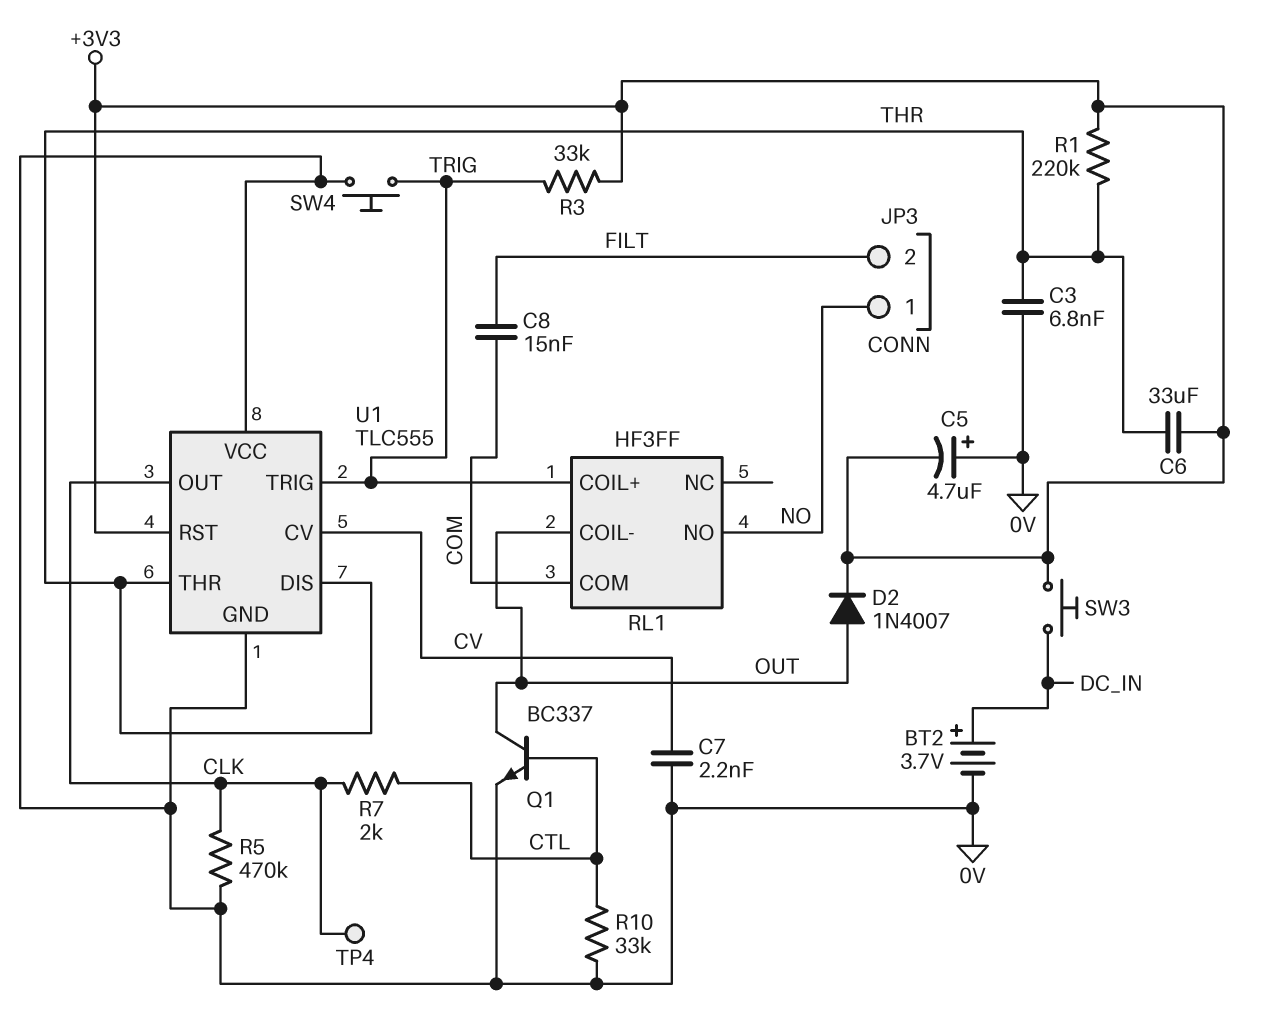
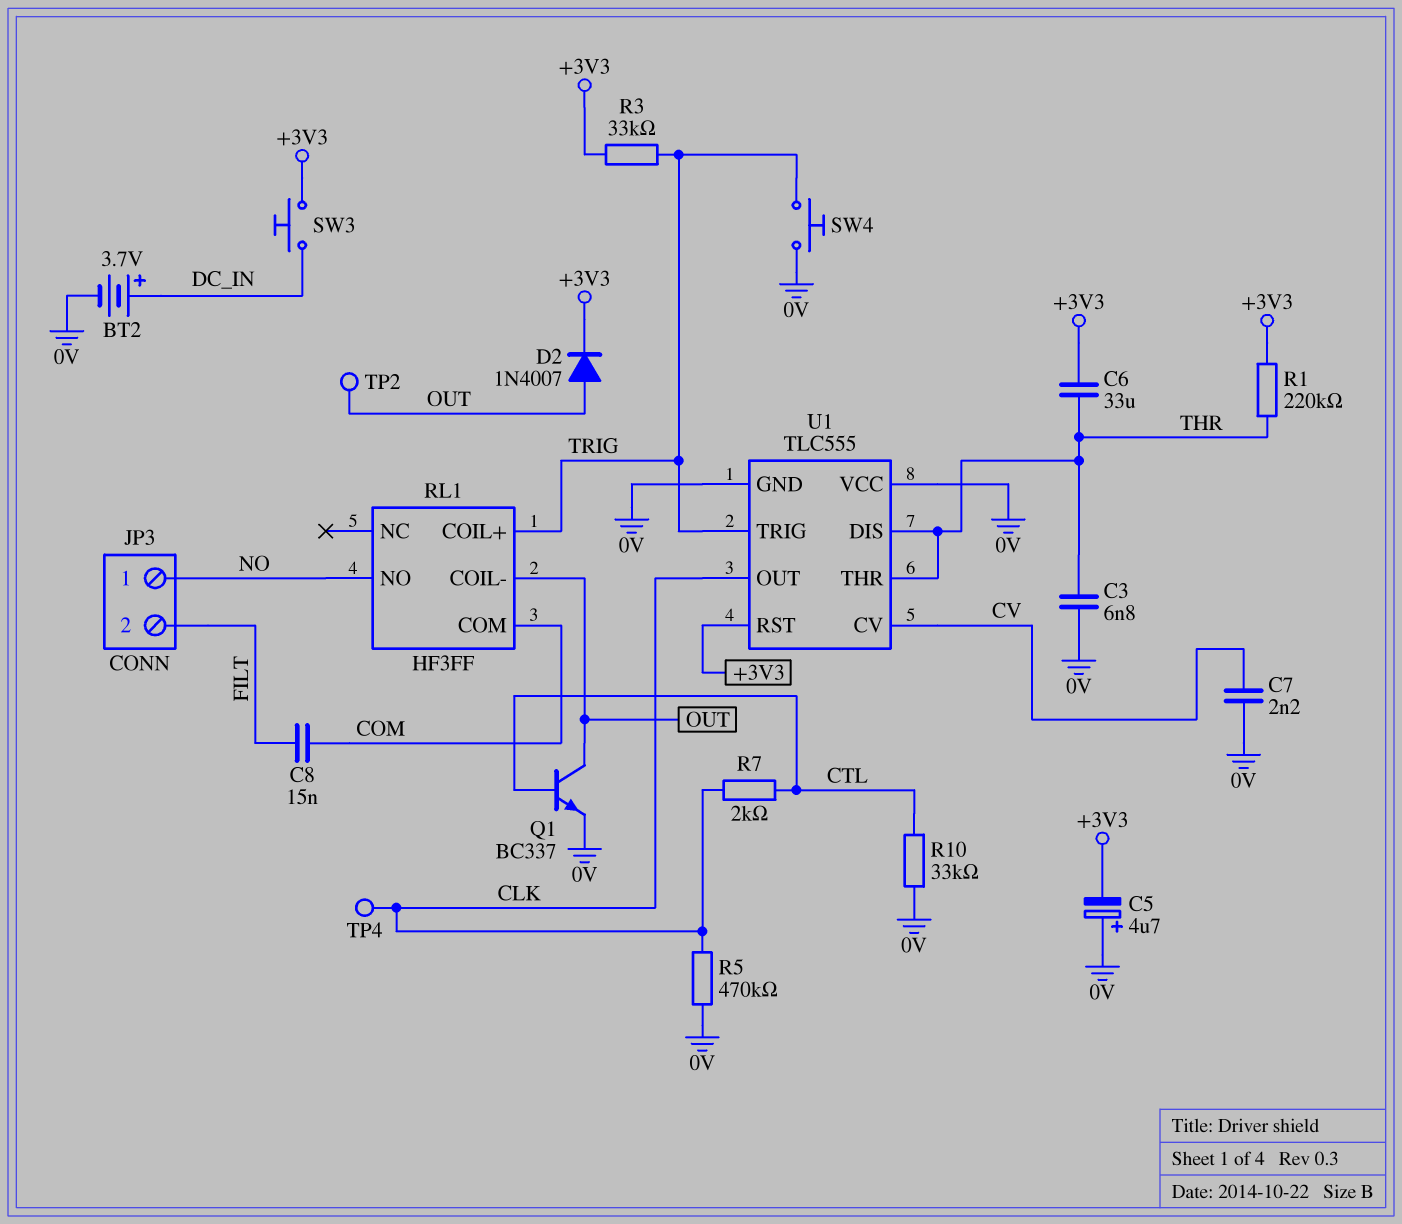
TP2: none -> test point (OUT)

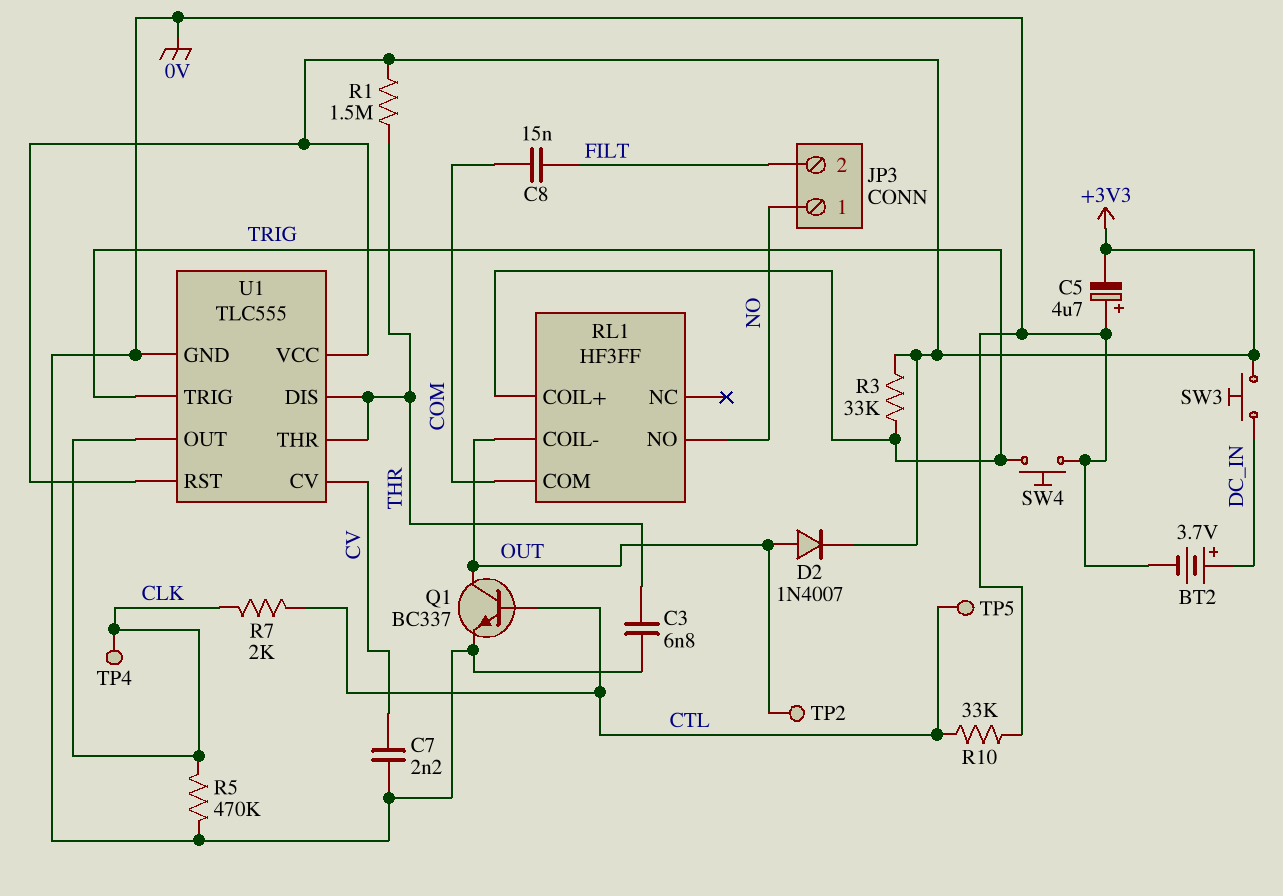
C6: 33uF (+3V3, THR) -> none
R1: 220k (+3V3, THR) -> 1.5M (+3V3, THR)
TP5: none -> test point (CTL)
U1 pin VCC: 0V -> +3V3

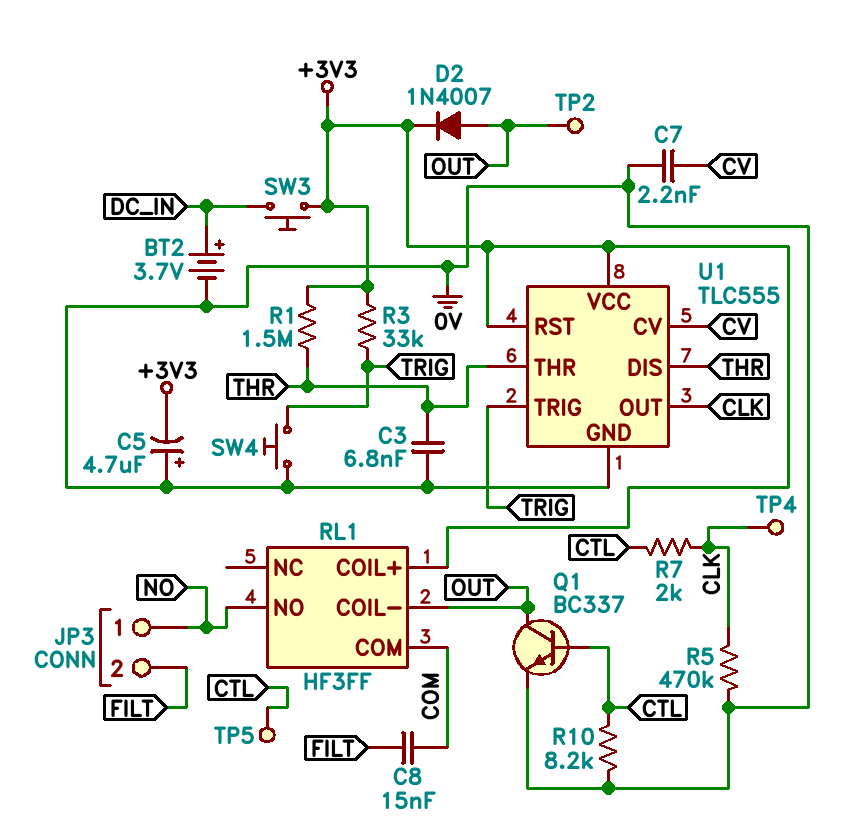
R10: 33k (0V, CTL) -> 8.2k (0V, CTL)
RL1 pin COIL+: TRIG -> +3V3

